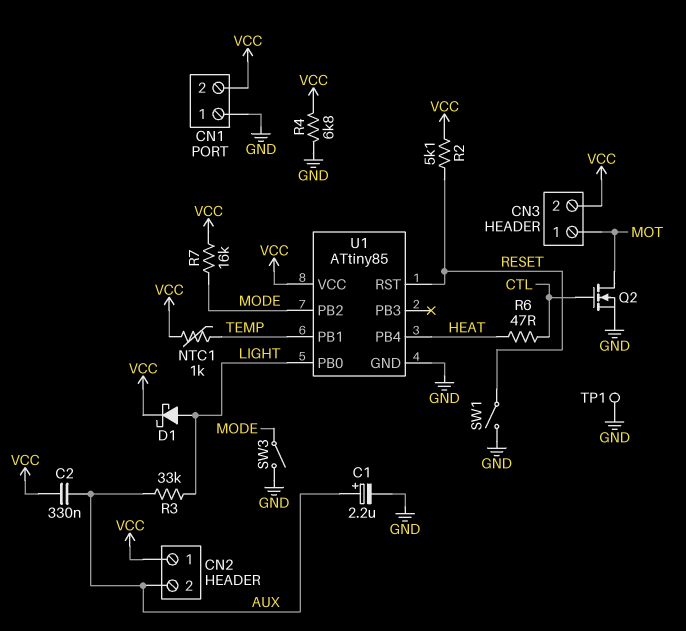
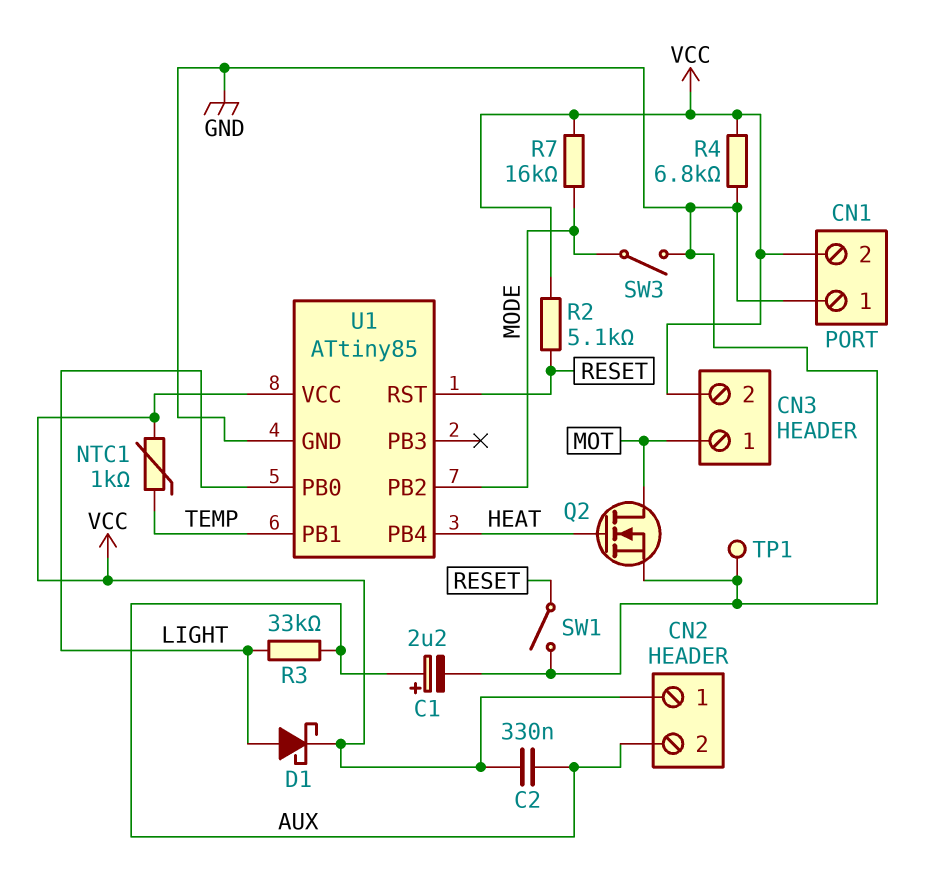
Q2: NMOS (G CTL, D MOT, S GND) -> NMOS (G HEAT, D MOT, S GND)
R6: 47 (CTL, HEAT) -> none

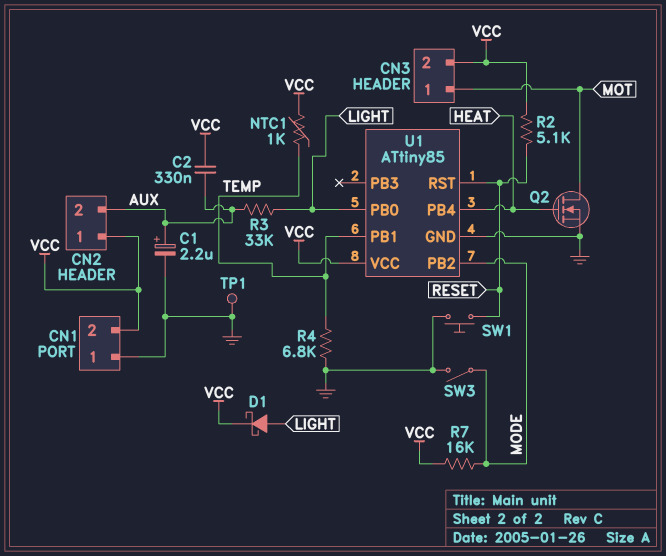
R4: 6.8k (GND, VCC) -> 6.8k (GND, TEMP)
SW1: switch (GND, RESET) -> button (GND, RESET)

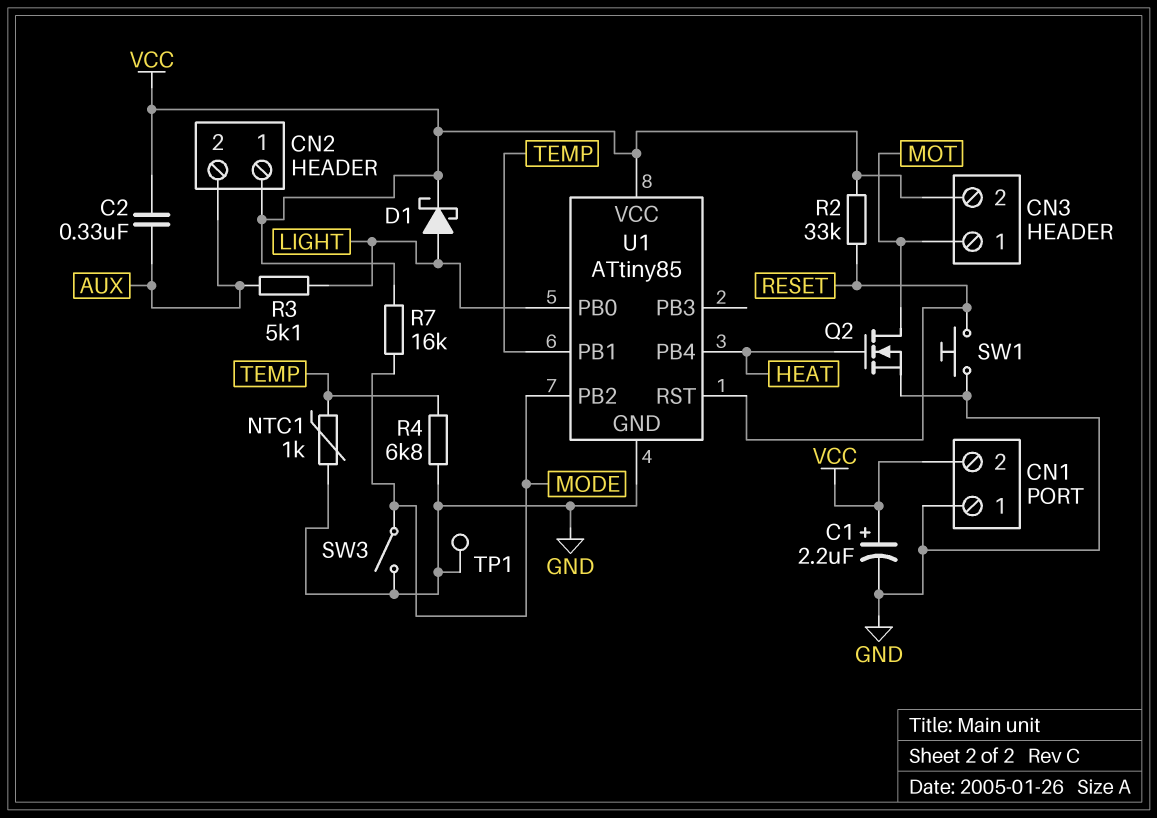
C1: 2.2uF (plus AUX, minus GND) -> 2.2uF (plus VCC, minus GND)
NTC1: 1k (TEMP, VCC) -> 1k (GND, TEMP)
R2: 5.1k (RESET, VCC) -> 33k (RESET, VCC)
R3: 33k (AUX, LIGHT) -> 5.1k (AUX, LIGHT)

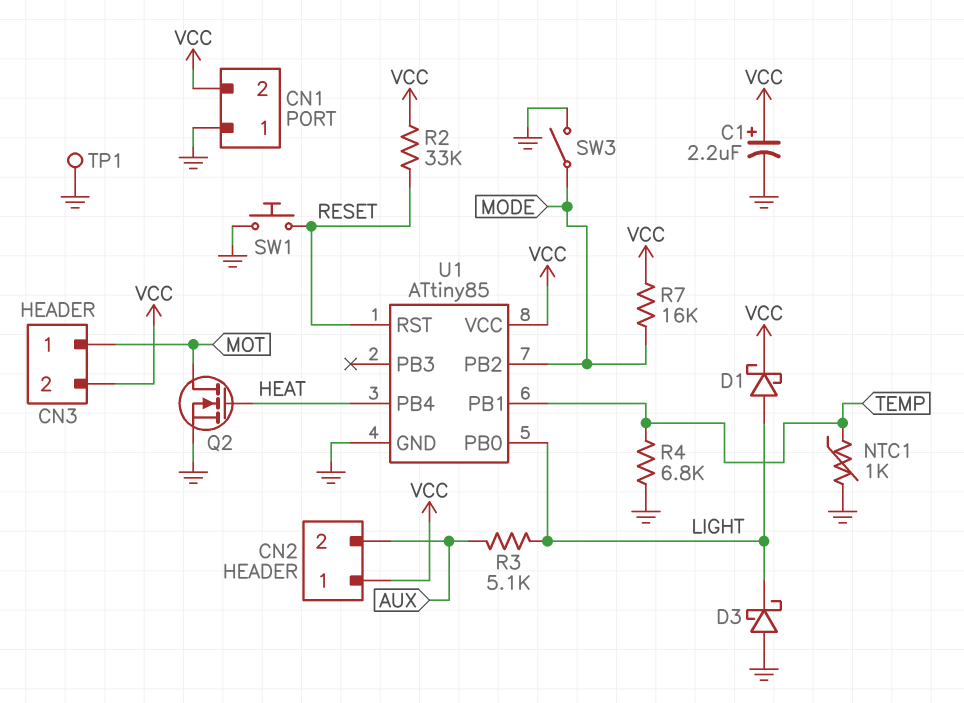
C2: 330nF (AUX, VCC) -> none
D3: none -> schottky (A GND, K LIGHT)

